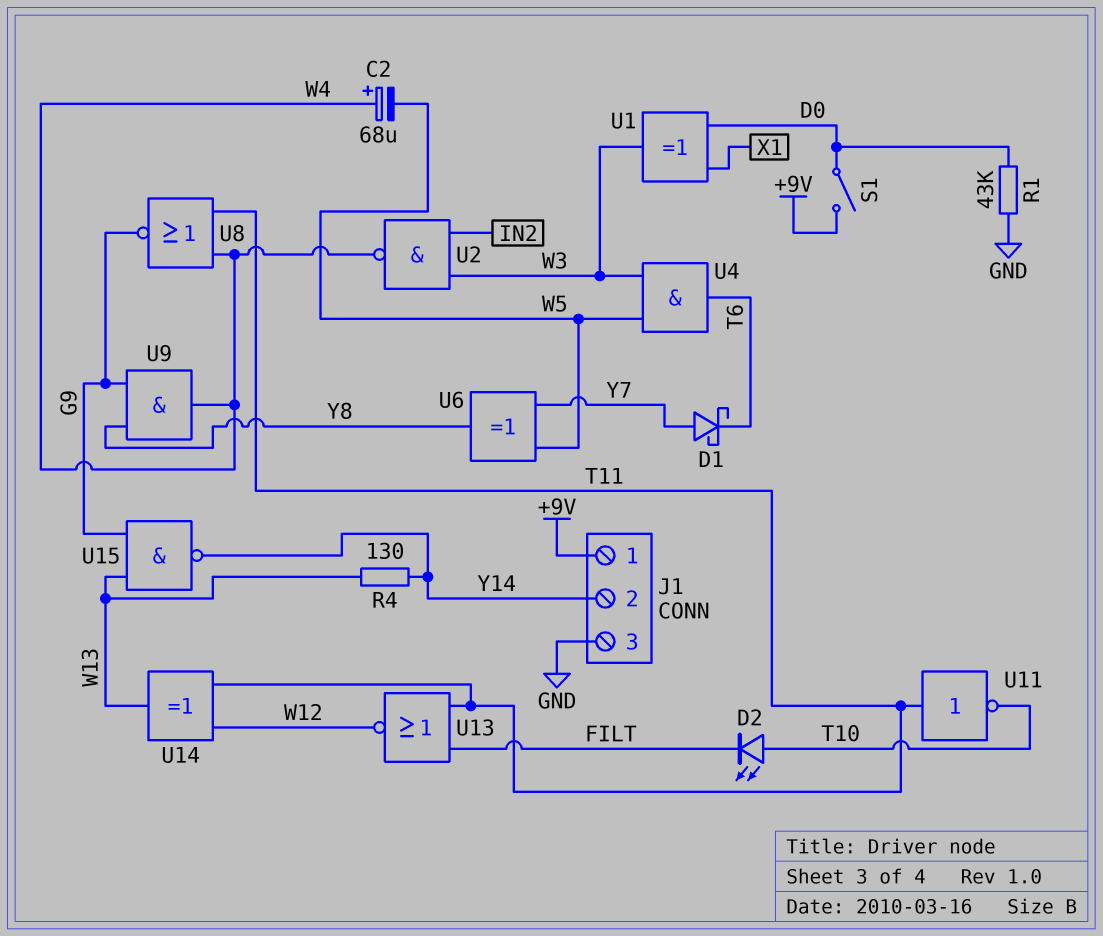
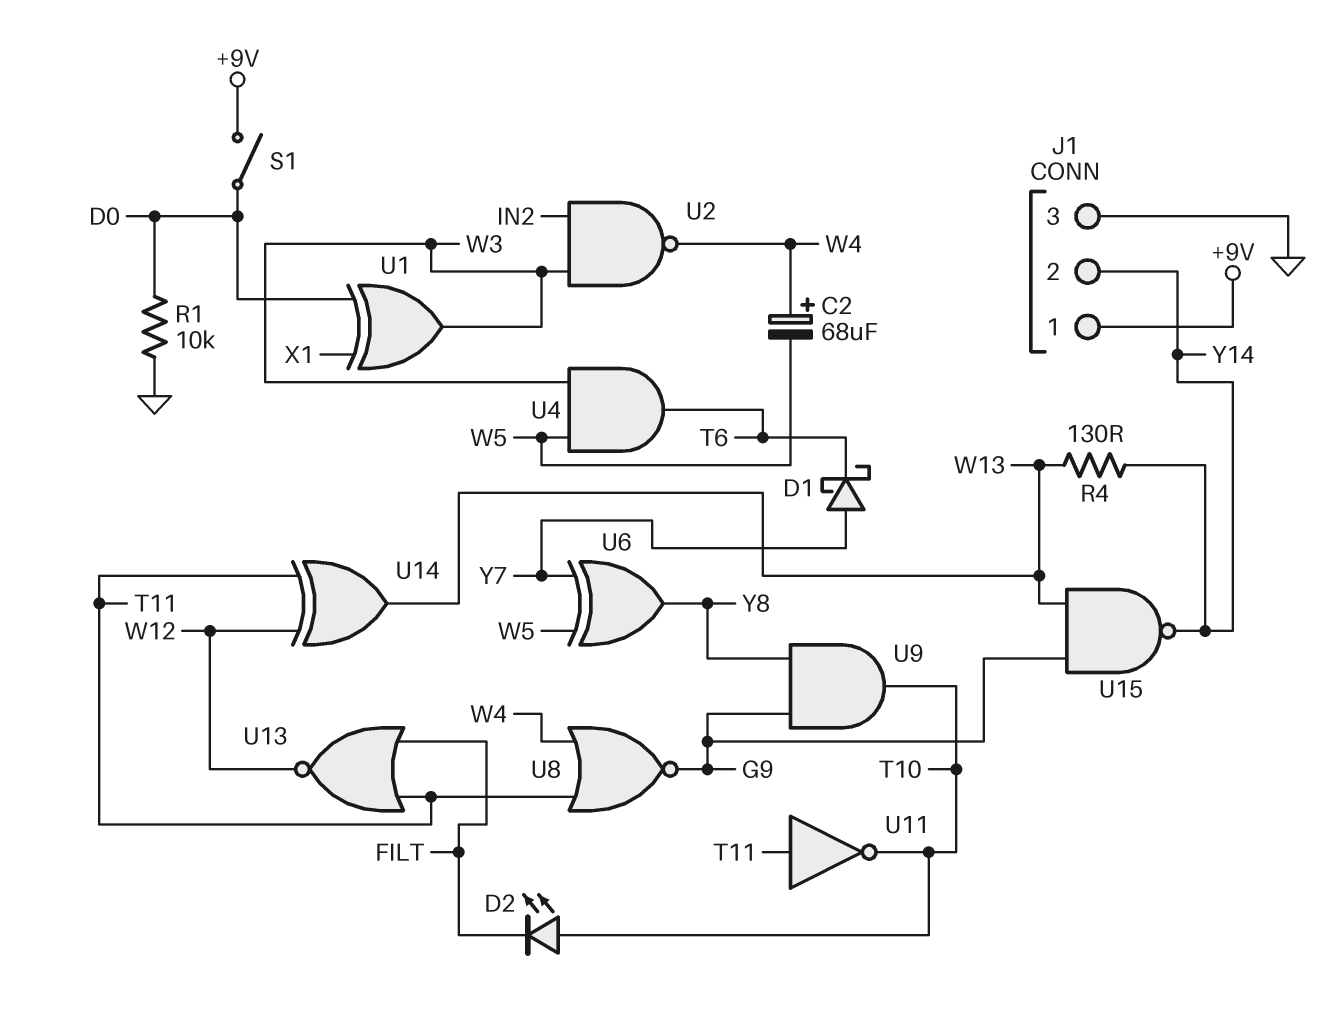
R1: 43k (D0, GND) -> 10k (D0, GND)
U9: AND (in G9, in Y8, out W4) -> AND (in G9, in Y8, out T10)

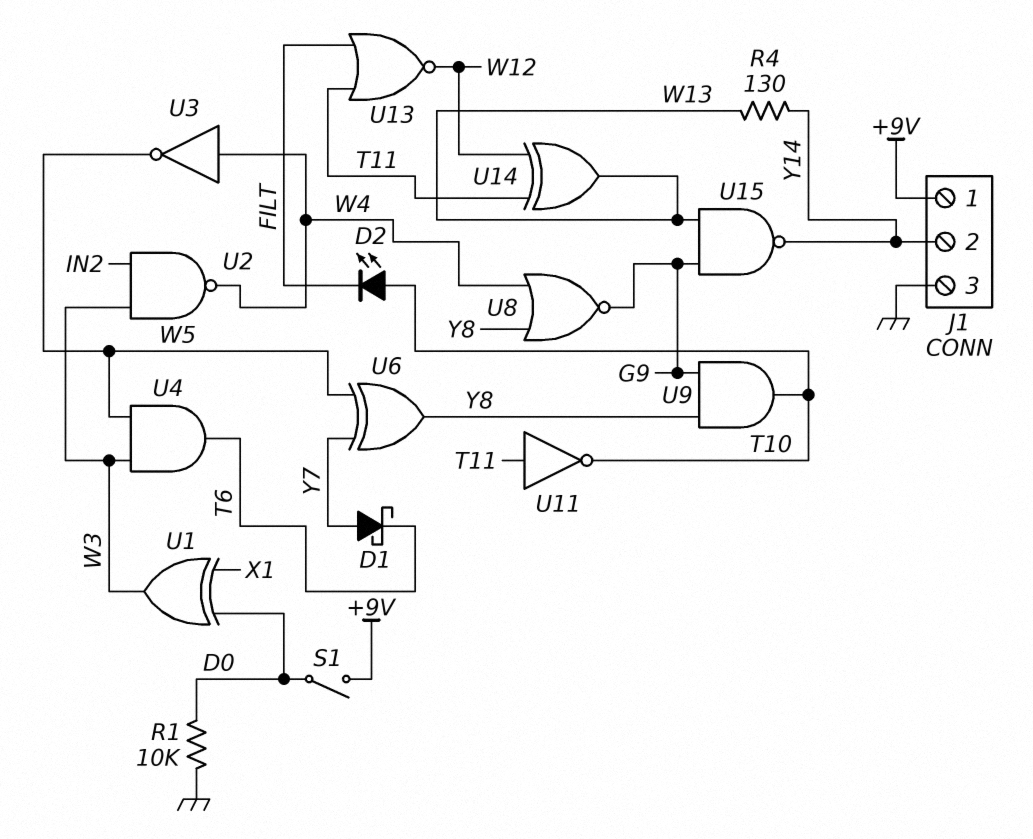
C2: 68uF (plus W4, minus W5) -> none
U3: none -> NOT (in W4, out W5)
U8: NOR (in T11, in W4, out G9) -> NOR (in W4, in Y8, out G9)

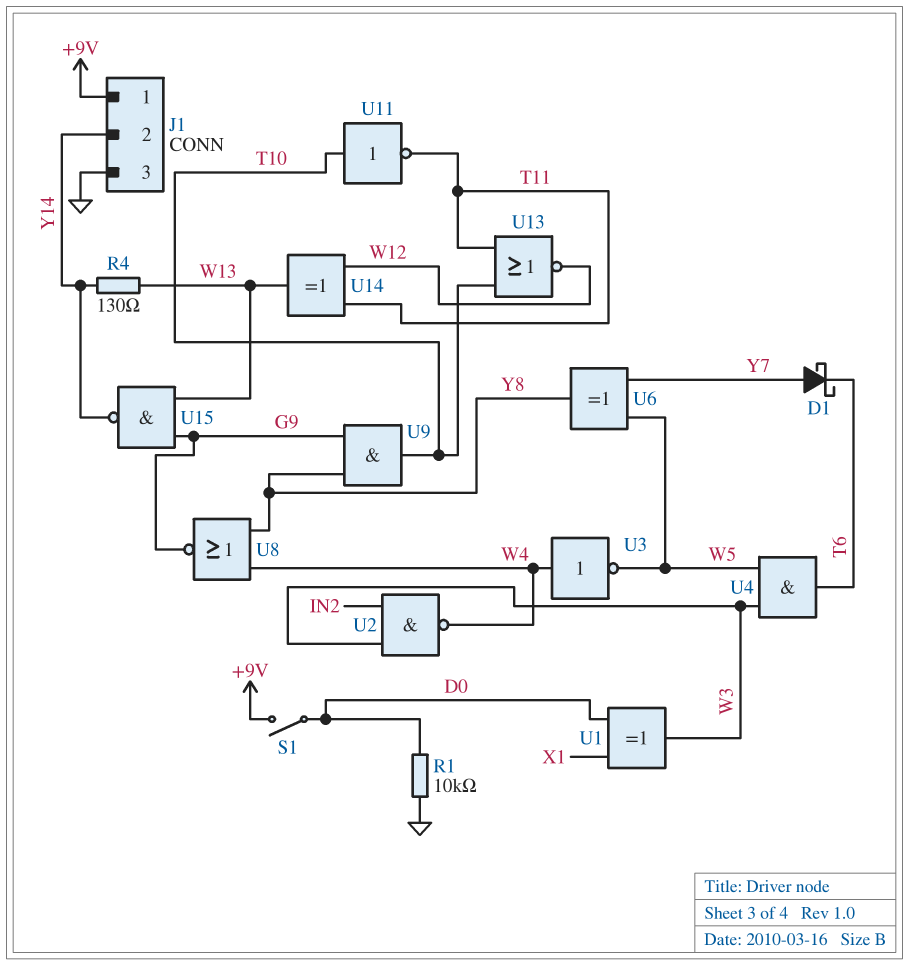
D2: LED (A T10, K FILT) -> none
U11: NOT (in T11, out T10) -> NOT (in T10, out T11)
U13: NOR (in FILT, in T11, out W12) -> NOR (in T10, in T11, out W12)

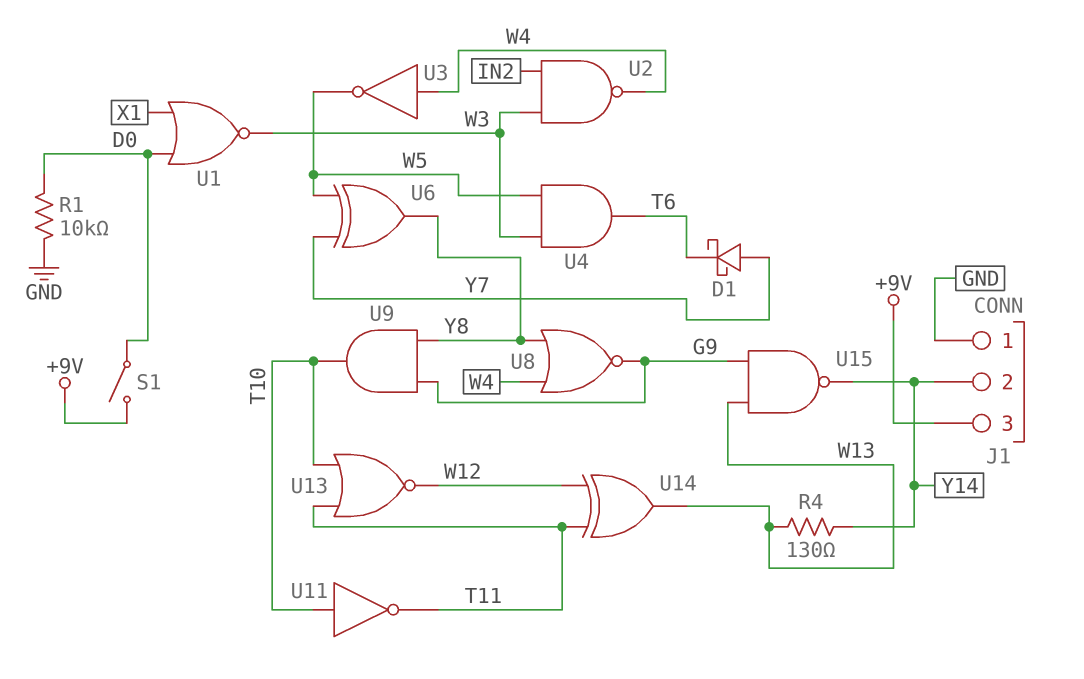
J1 pin 1: +9V -> GND
J1 pin 3: GND -> +9V
U1: XOR (in D0, in X1, out W3) -> NOR (in D0, in X1, out W3)

